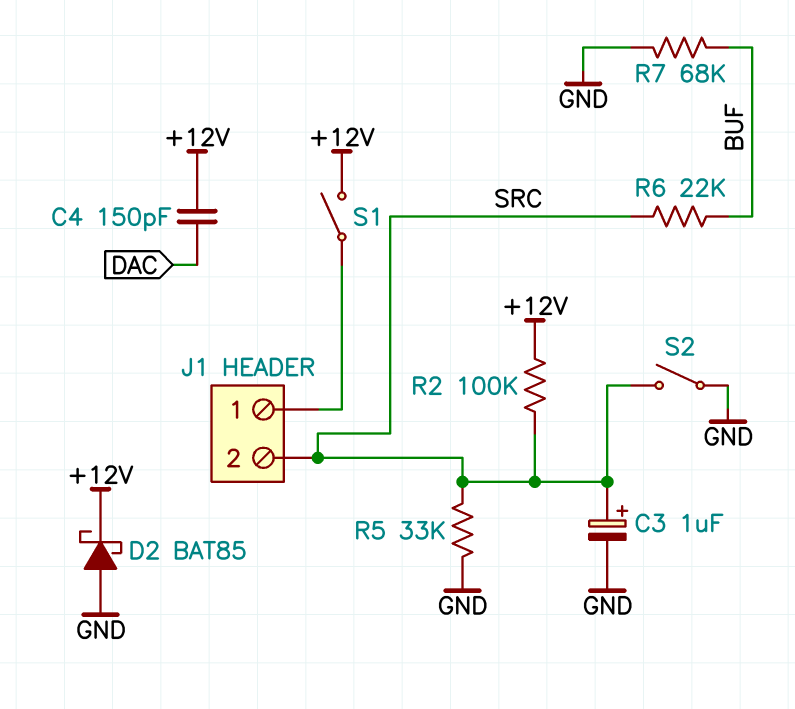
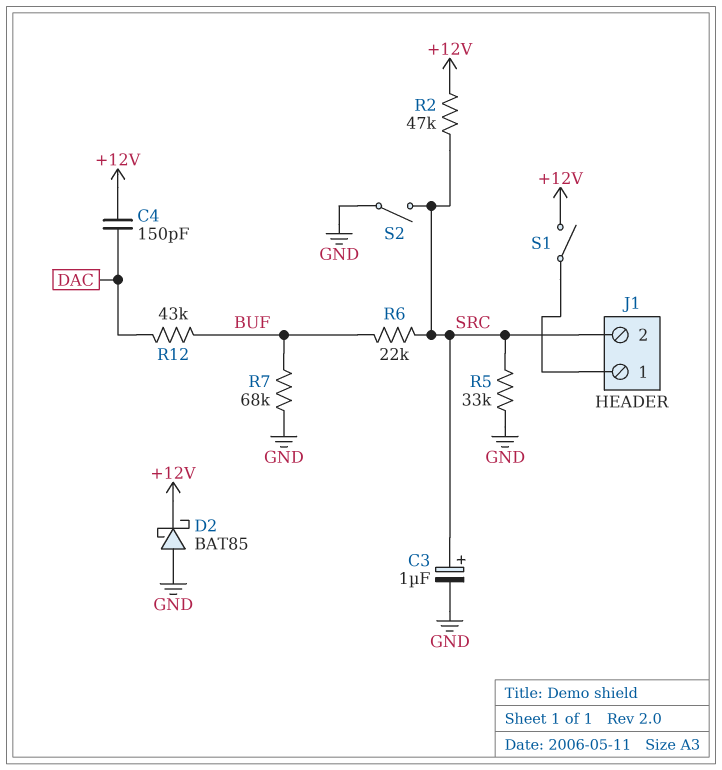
R2: 100k (+12V, SRC) -> 47k (+12V, SRC)
R12: none -> 43k (BUF, DAC)

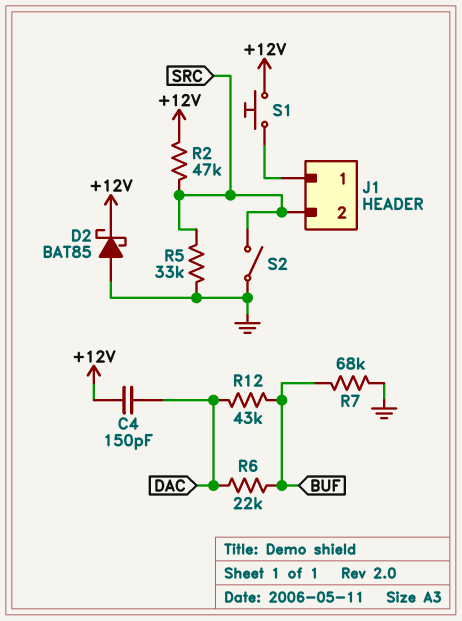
C3: 1uF (plus SRC, minus GND) -> none
R6: 22k (BUF, SRC) -> 22k (BUF, DAC)
S1: switch (+12V, J1/1) -> button (+12V, J1/1)

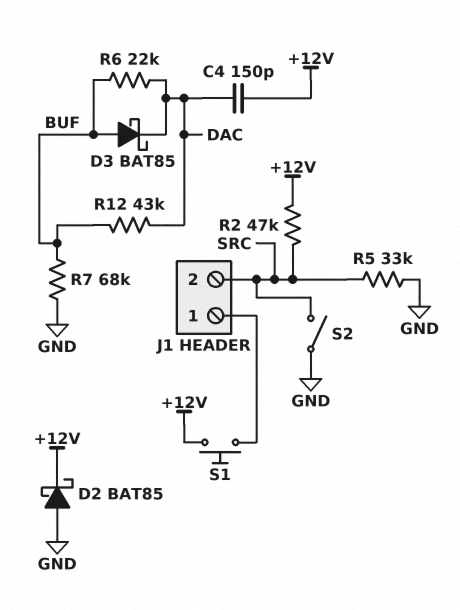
D3: none -> schottky BAT85 (A BUF, K DAC)

